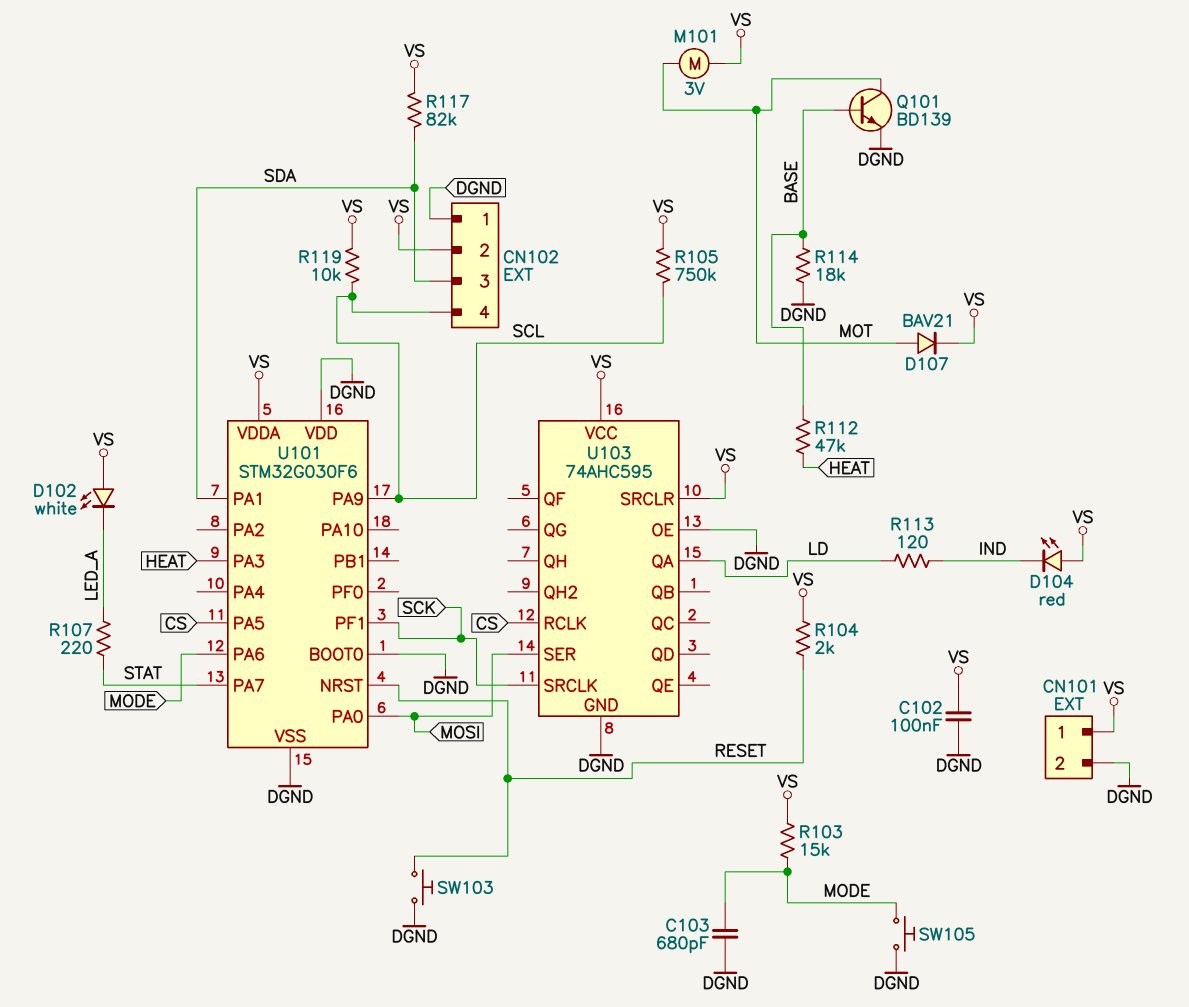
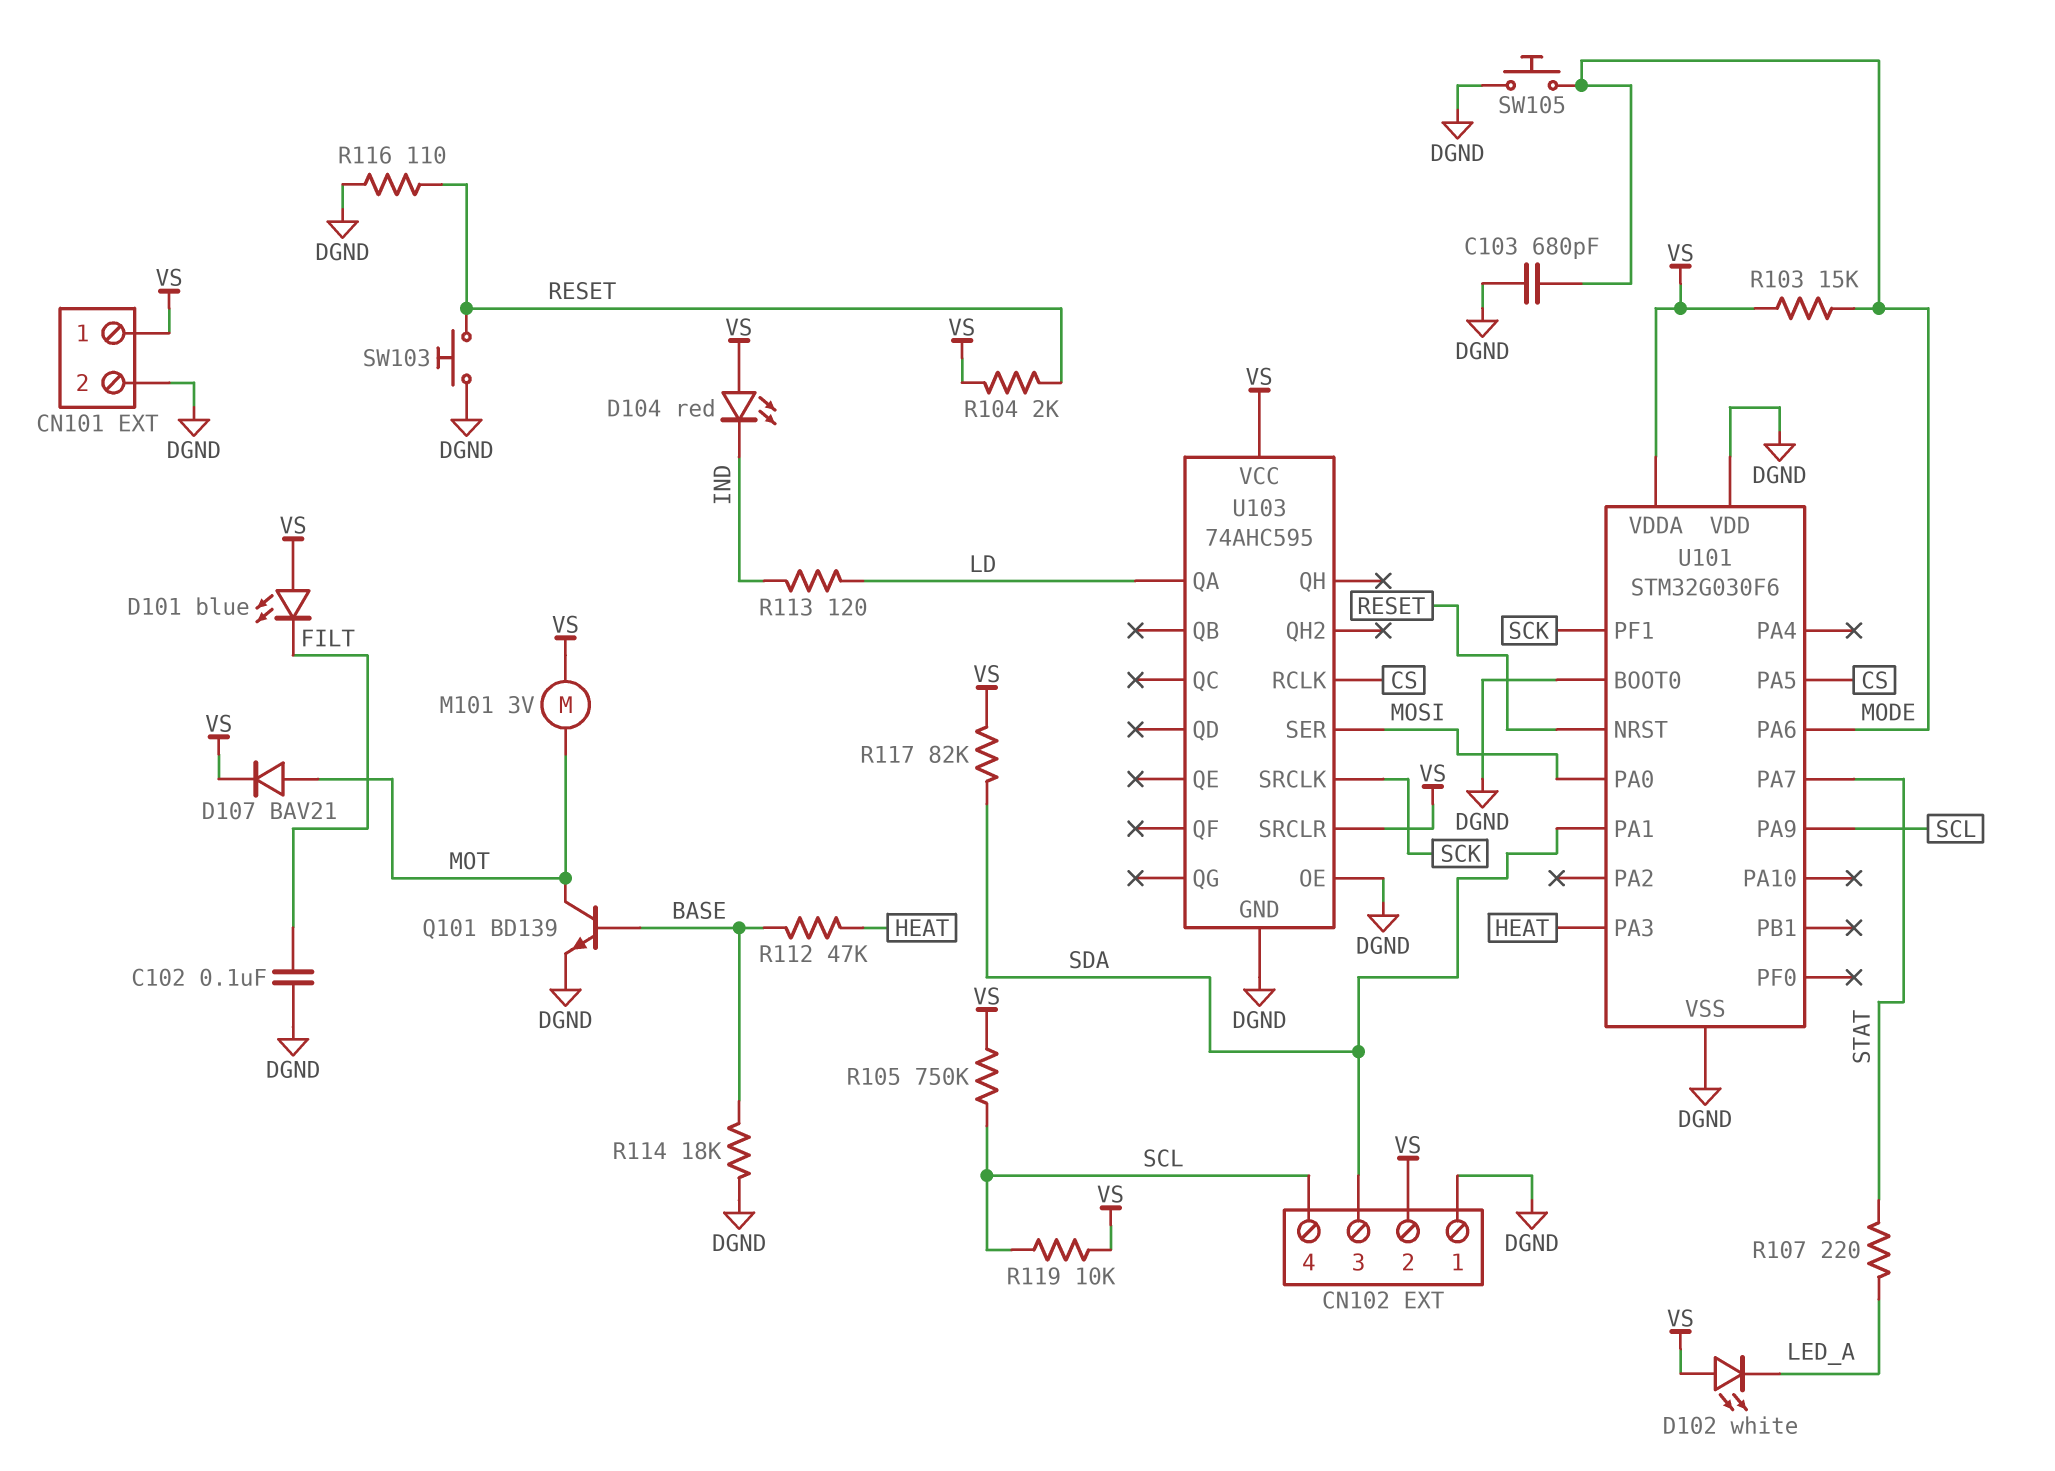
C102: 100nF (DGND, VS) -> 100nF (DGND, FILT)
D101: none -> LED blue (A VS, K FILT)
R116: none -> 110 (DGND, RESET)

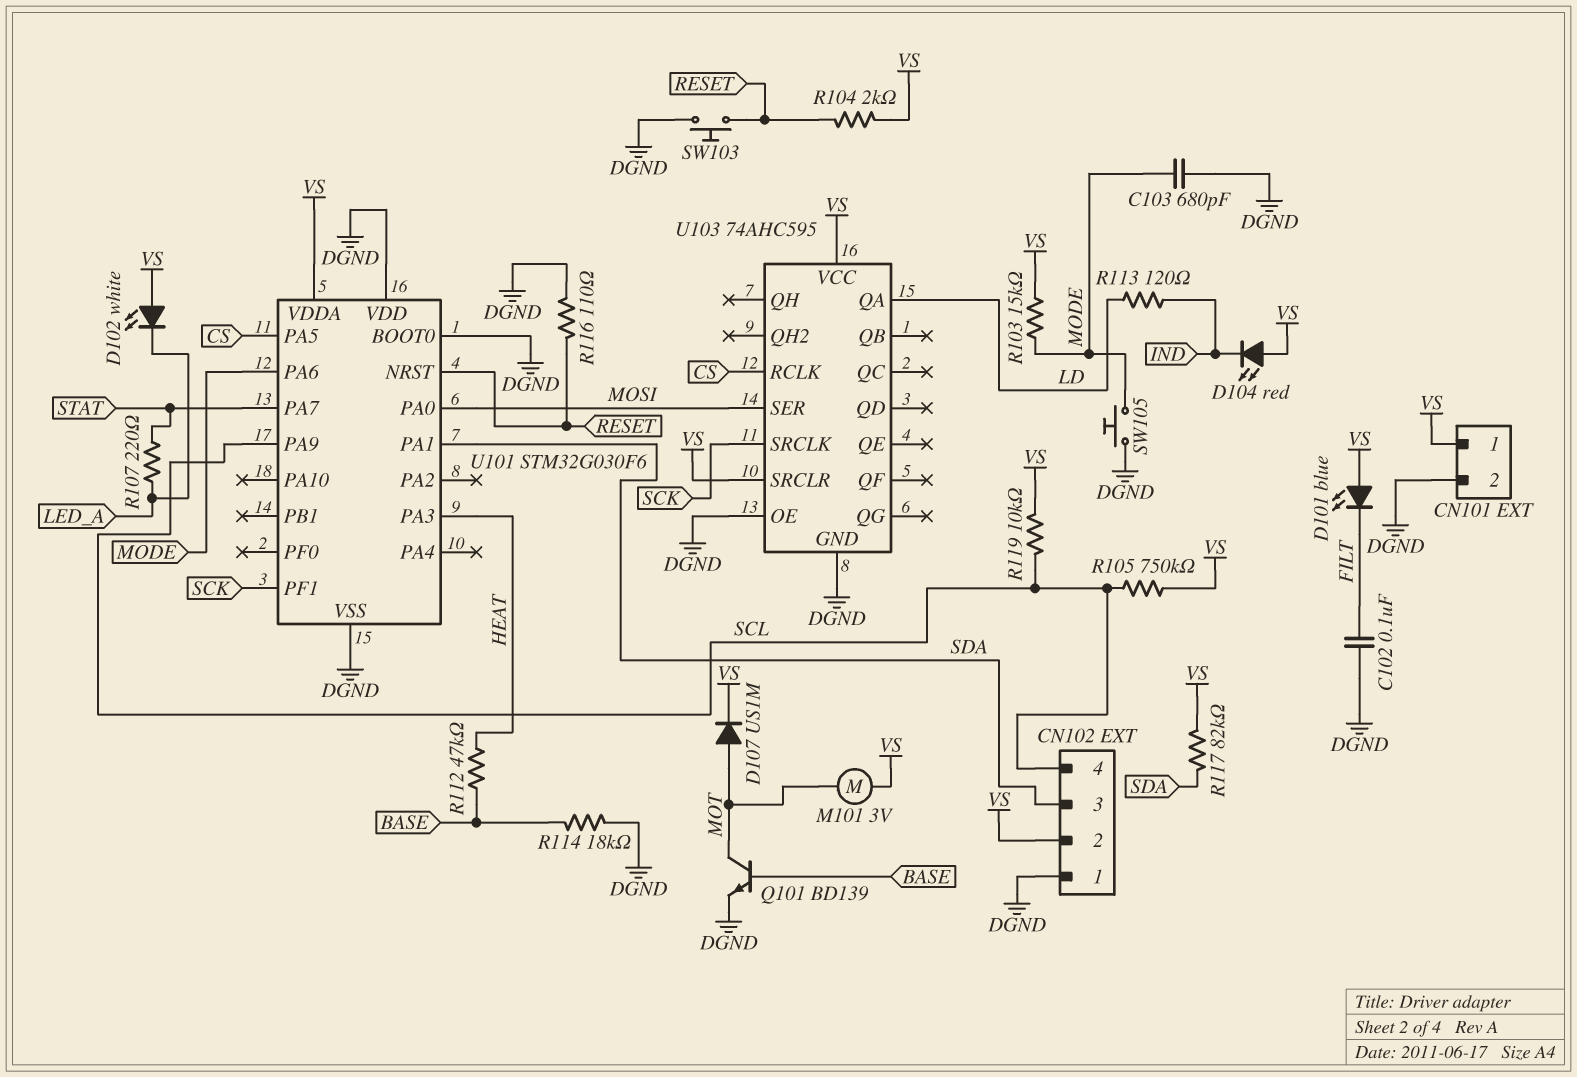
D107: diode BAV21 (A MOT, K VS) -> diode US1M (A MOT, K VS)

